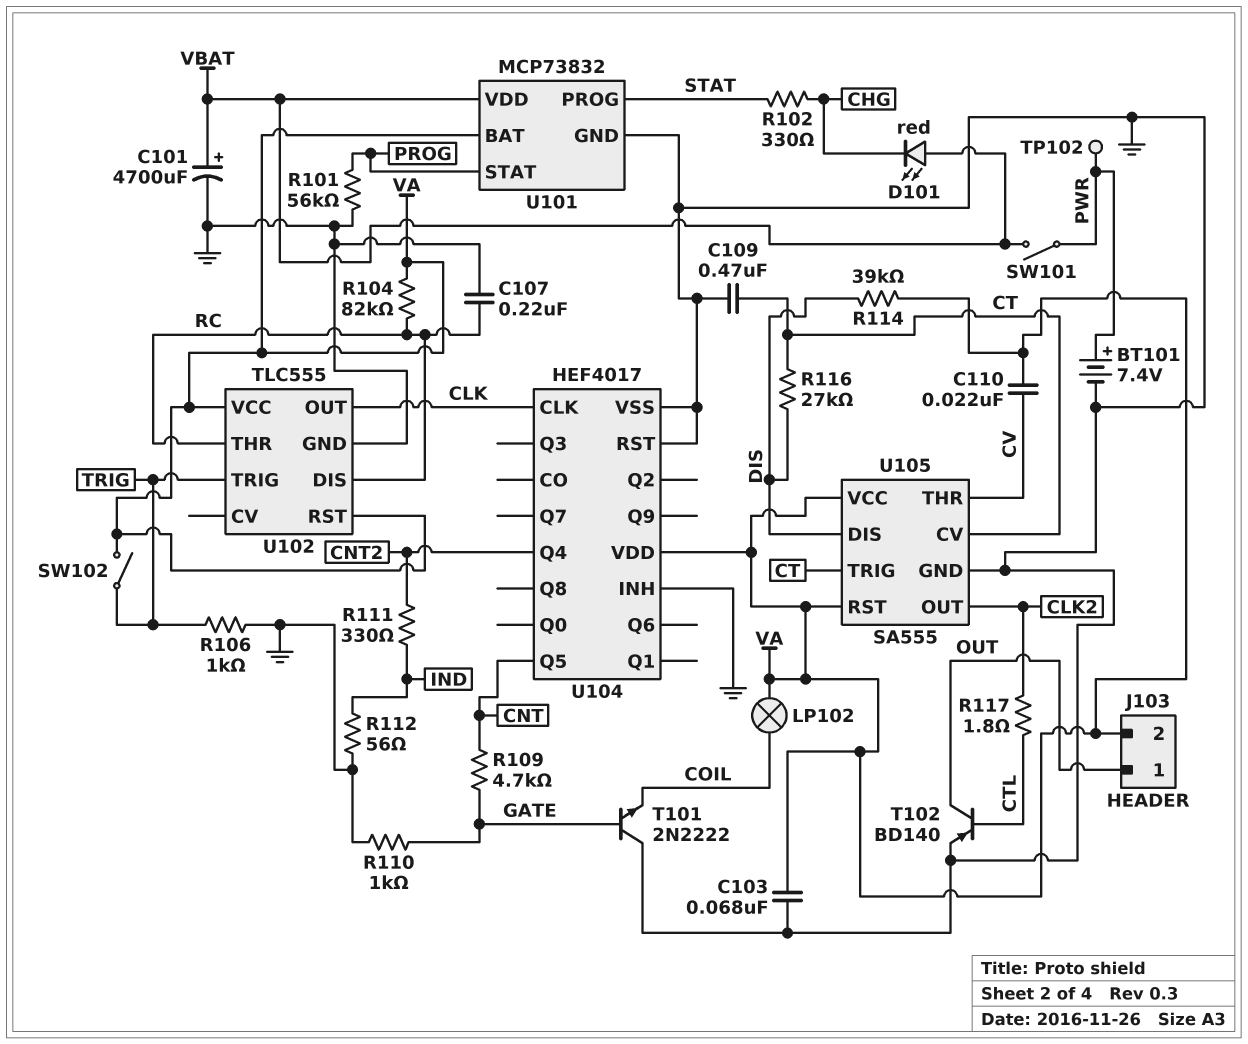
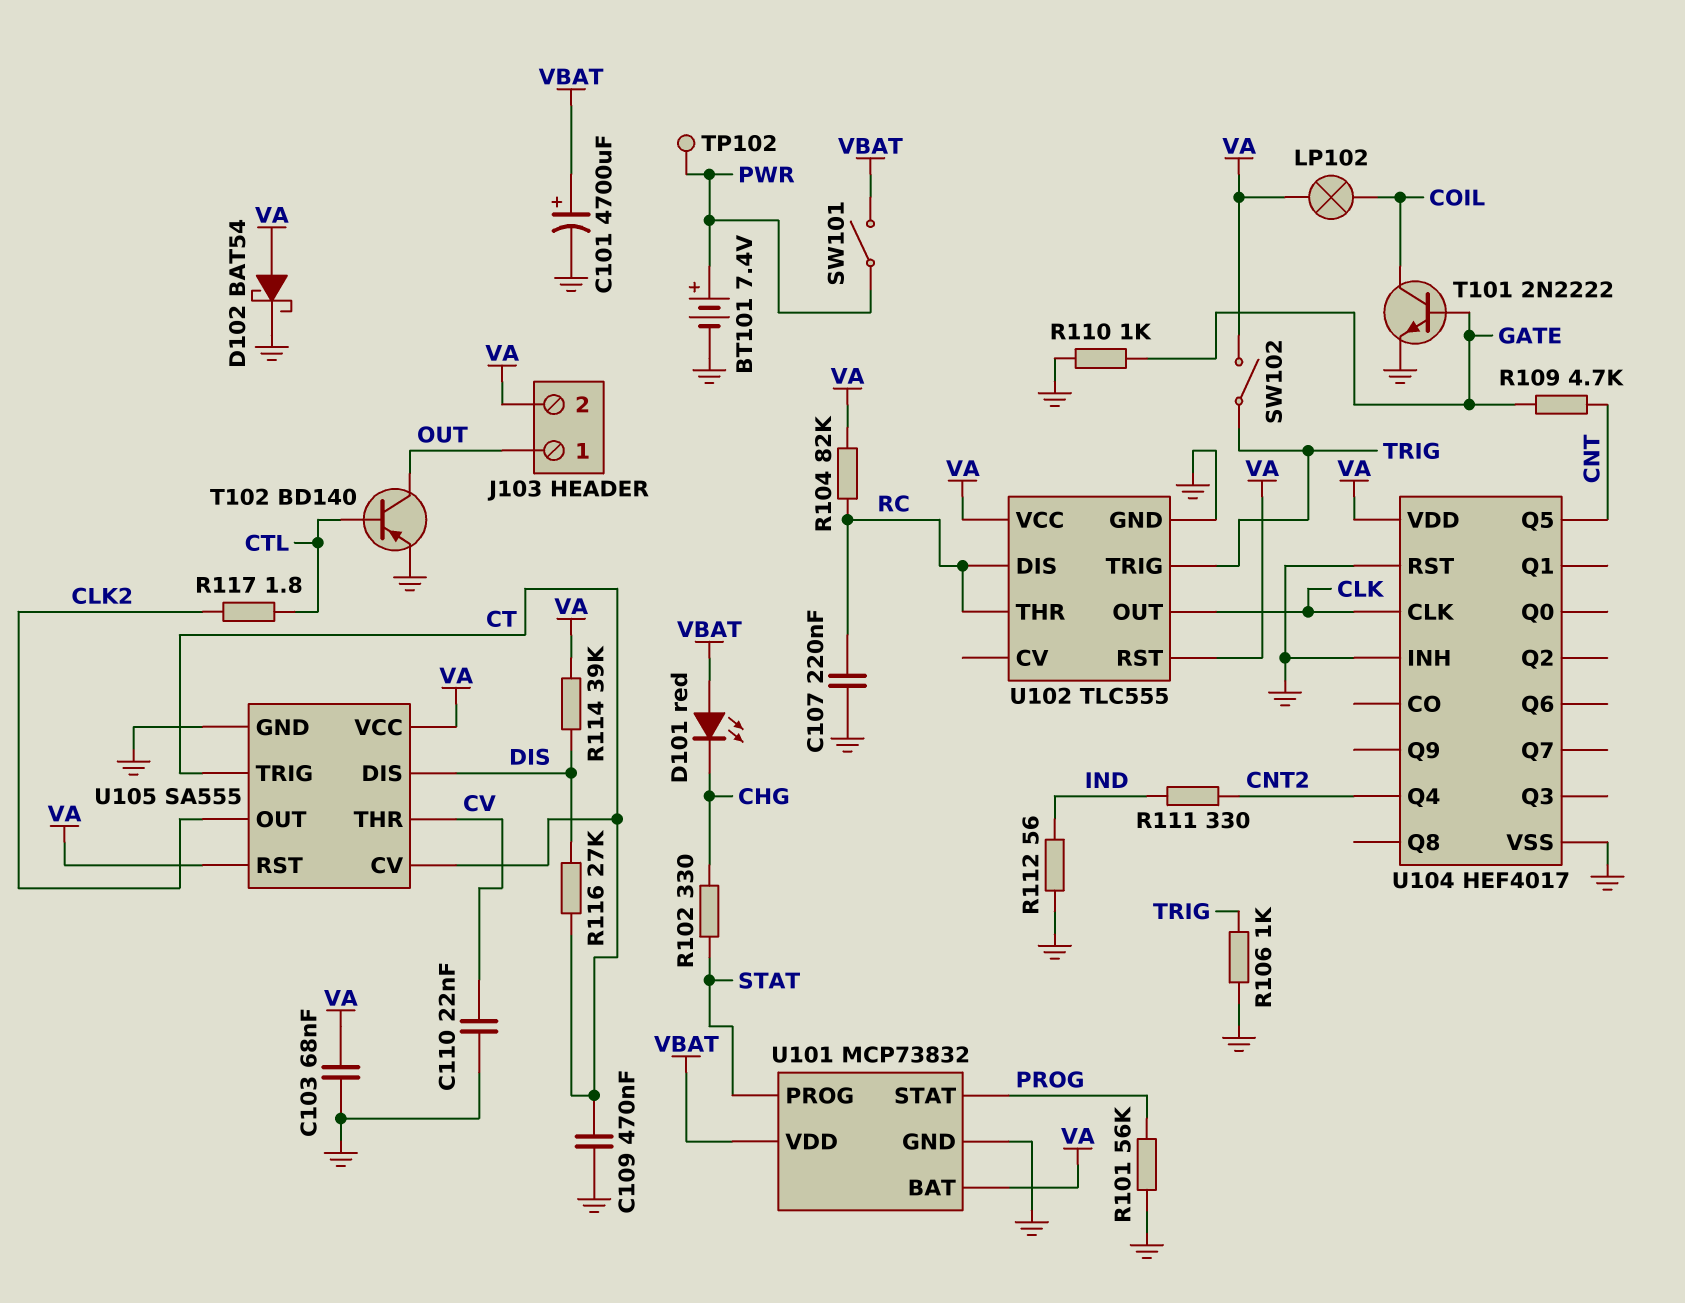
C110: 22nF (CV, VA) -> 22nF (CV, GND)
D102: none -> schottky BAT54 (A VA, K GND)
T101: NPN 2N2222 (B GATE, C GND, E COIL) -> NPN 2N2222 (B GATE, C COIL, E GND)

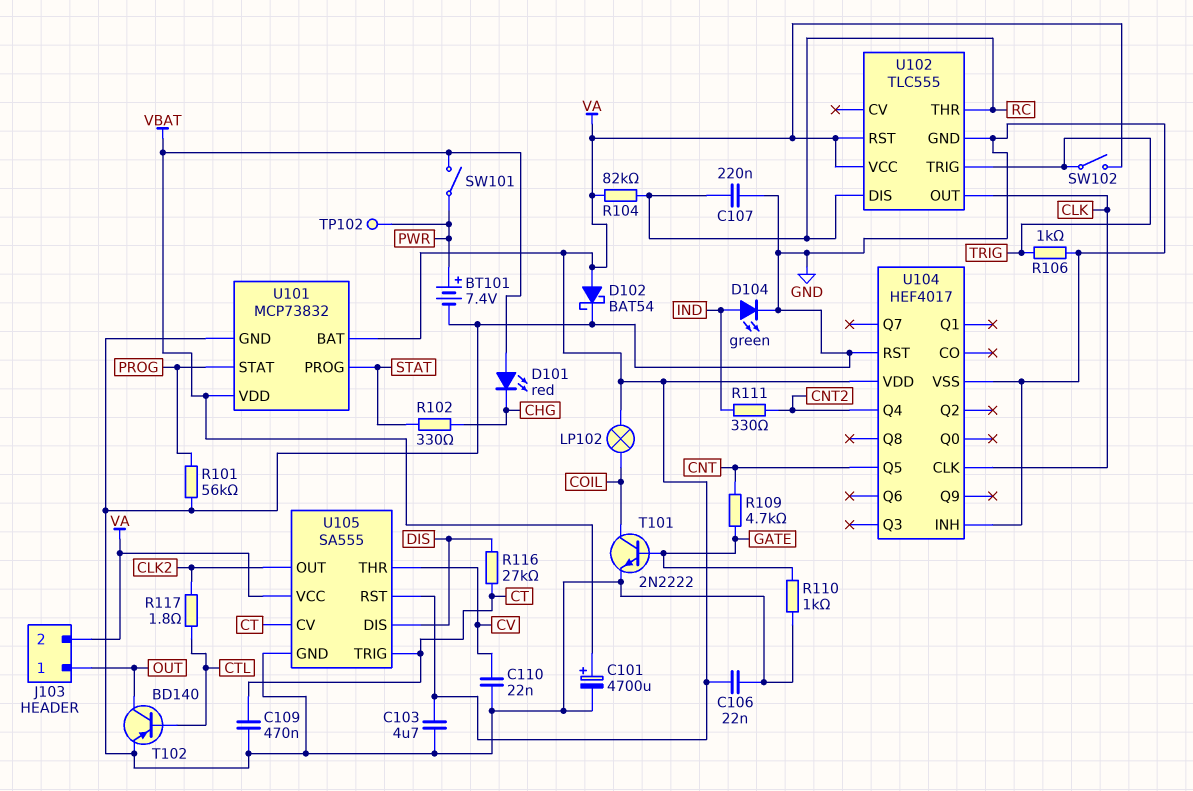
C103: 68nF (GND, VA) -> 4.7uF (GND, VA)
C106: none -> 22nF (GND, VA)
D104: none -> LED green (A IND, K GND)
R112: 56 (GND, IND) -> none
R114: 39k (DIS, VA) -> none

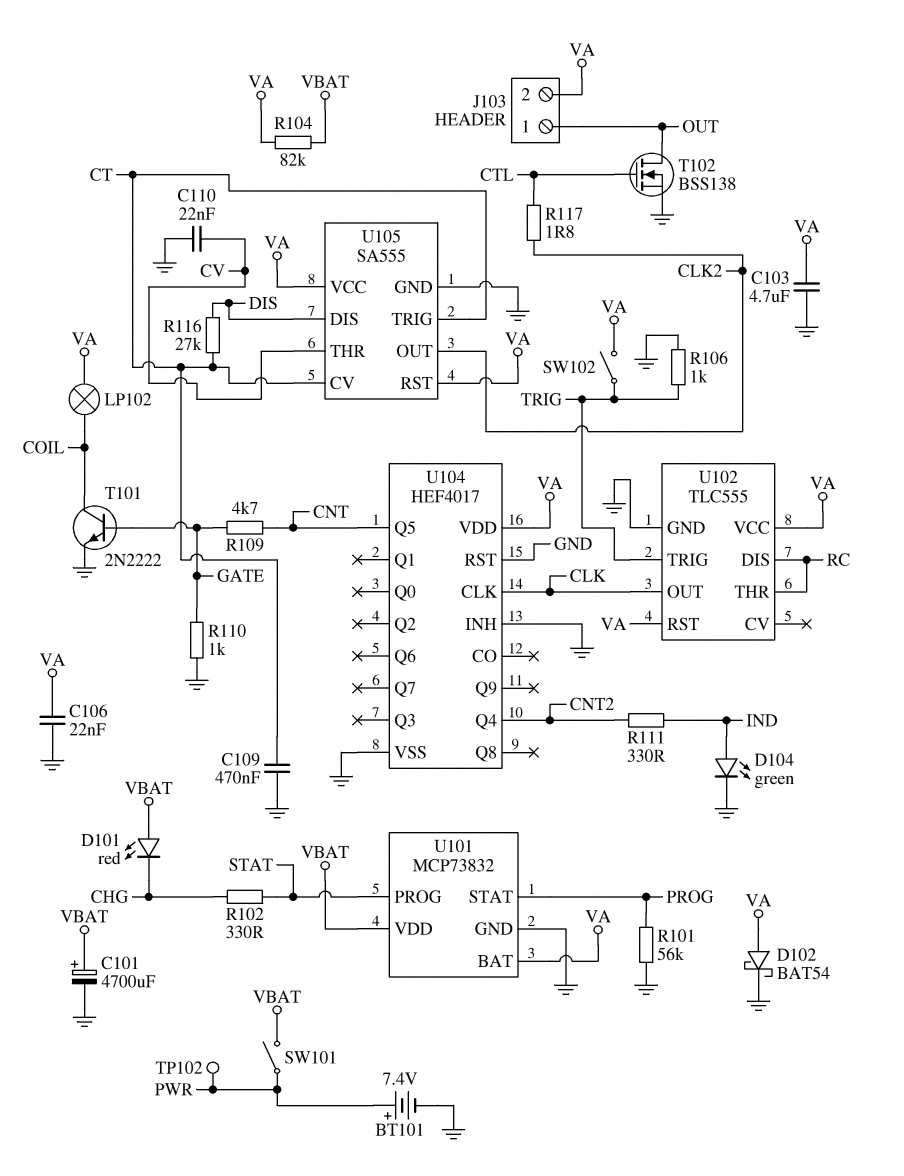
C107: 220nF (GND, RC) -> none
R104: 82k (RC, VA) -> 82k (VA, VBAT)
T102: PNP BD140 (B CTL, C OUT, E GND) -> NMOS BSS138 (G CTL, D OUT, S GND)

